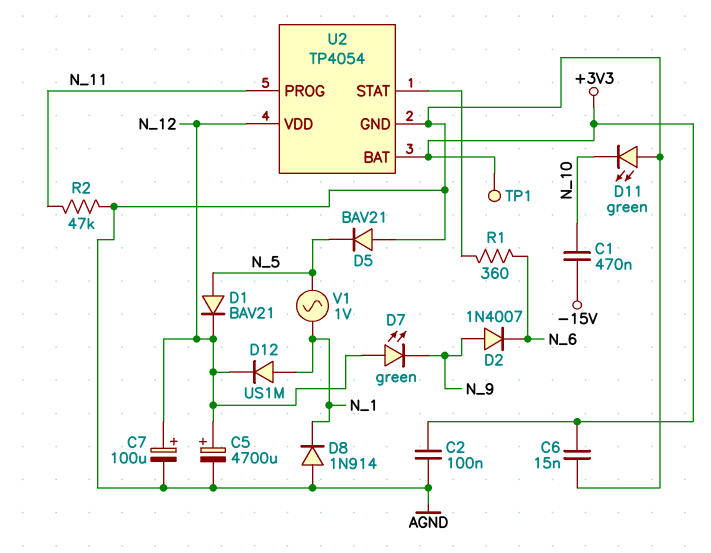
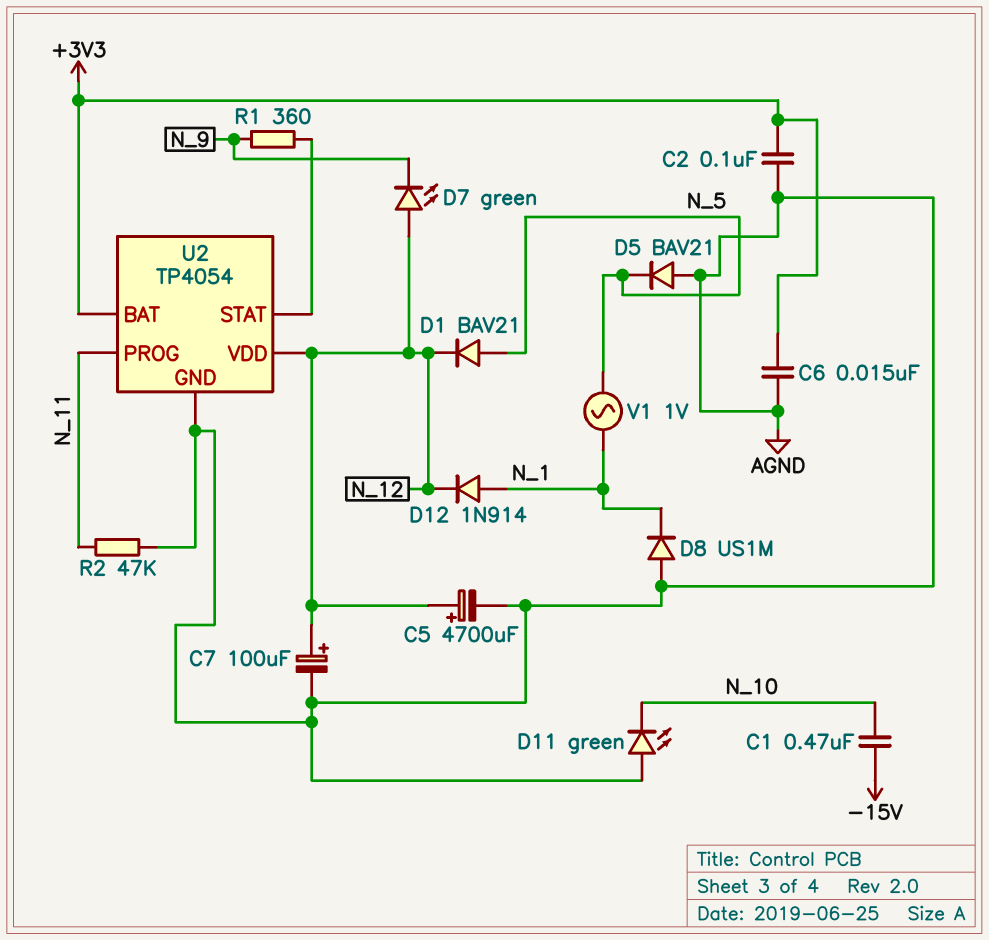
D2: diode 1N4007 (A N_9, K N_6) -> none
D8: diode 1N914 (A AGND, K N_1) -> diode US1M (A AGND, K N_1)
D12: diode US1M (A N_1, K N_12) -> diode 1N914 (A N_1, K N_12)
R1: 360 (N_6, U2/STAT) -> 360 (N_9, U2/STAT)
TP1: test point (+3V3) -> none

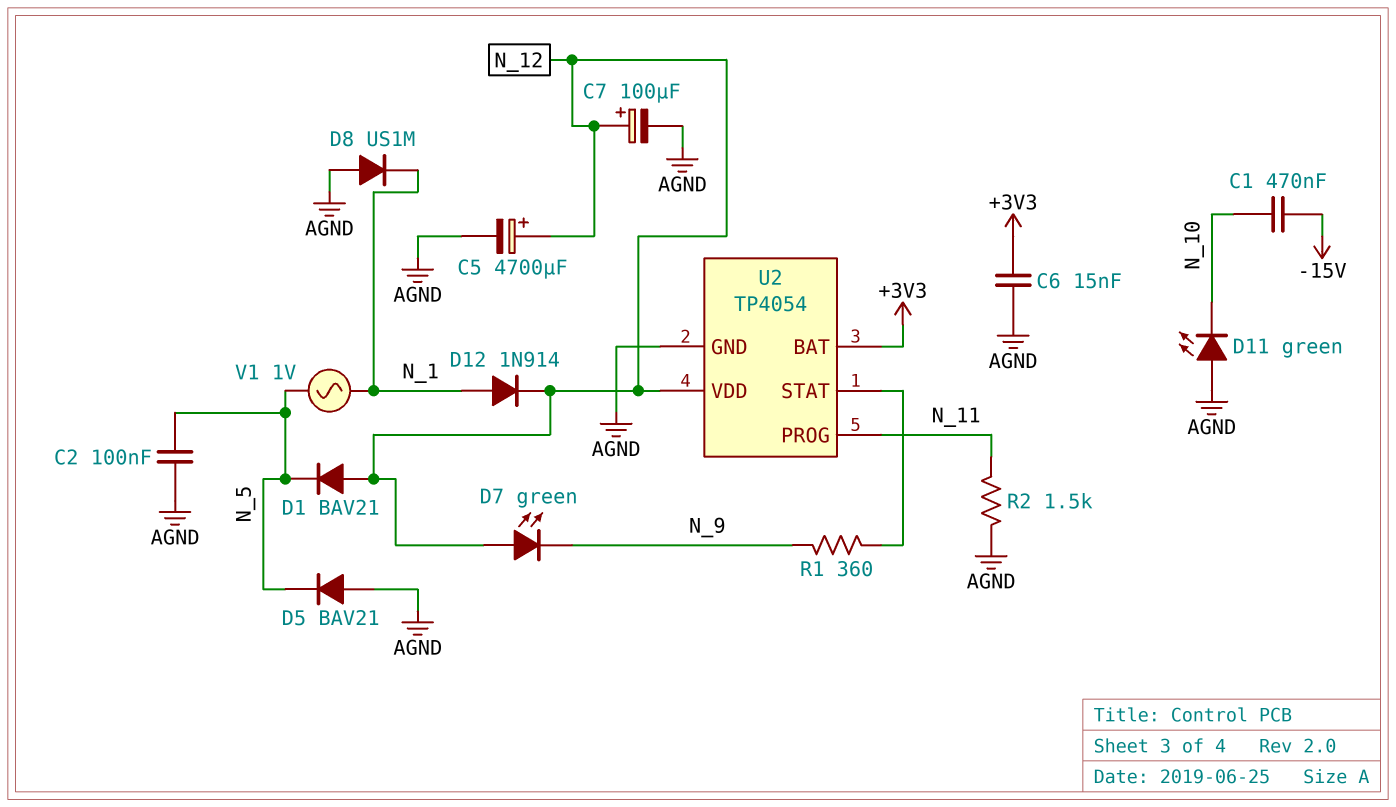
C2: 100nF (+3V3, AGND) -> 100nF (AGND, N_5)
D1: diode BAV21 (A N_5, K N_12) -> diode BAV21 (A N_12, K N_5)
R2: 47k (AGND, N_11) -> 1.5k (AGND, N_11)

